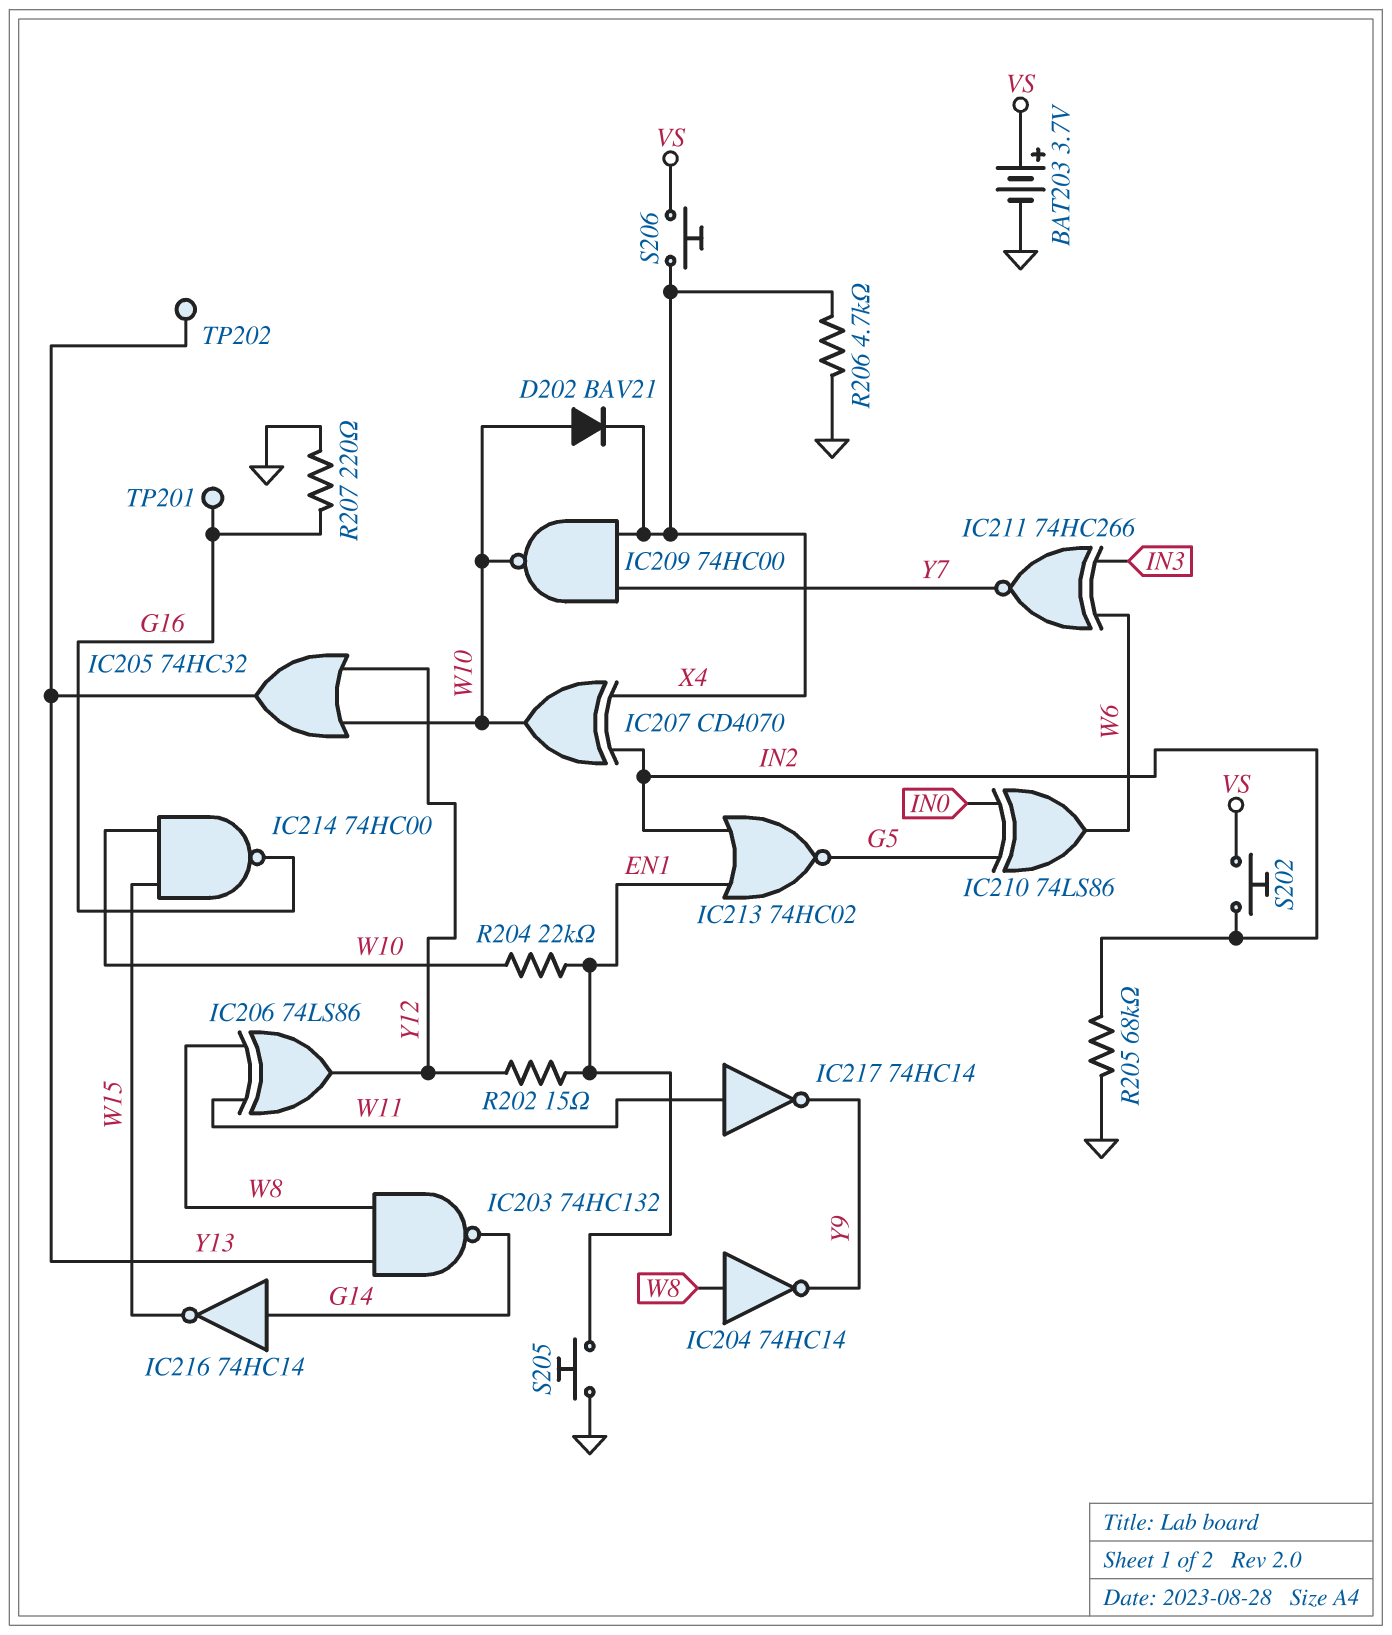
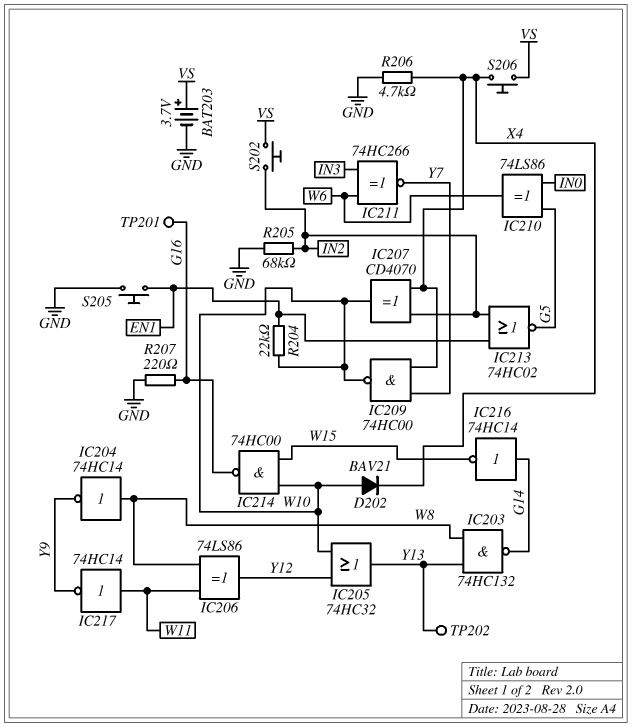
R202: 15 (EN1, Y12) -> none

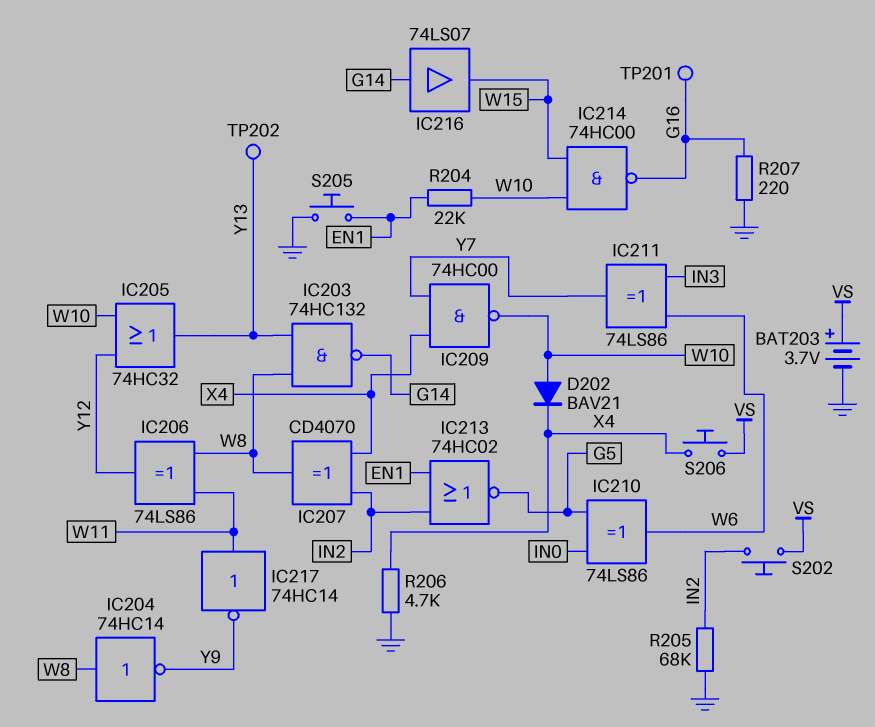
IC207: XOR CD4070 (in IN2, in X4, out W10) -> XOR CD4070 (in IN2, in X4, out W8)
IC211: XNOR 74HC266 (in IN3, in W6, out Y7) -> XOR 74LS86 (in IN3, in W6, out Y7)
IC216: NOT 74HC14 (in G14, out W15) -> buffer 74LS07 (in G14, out W15)

